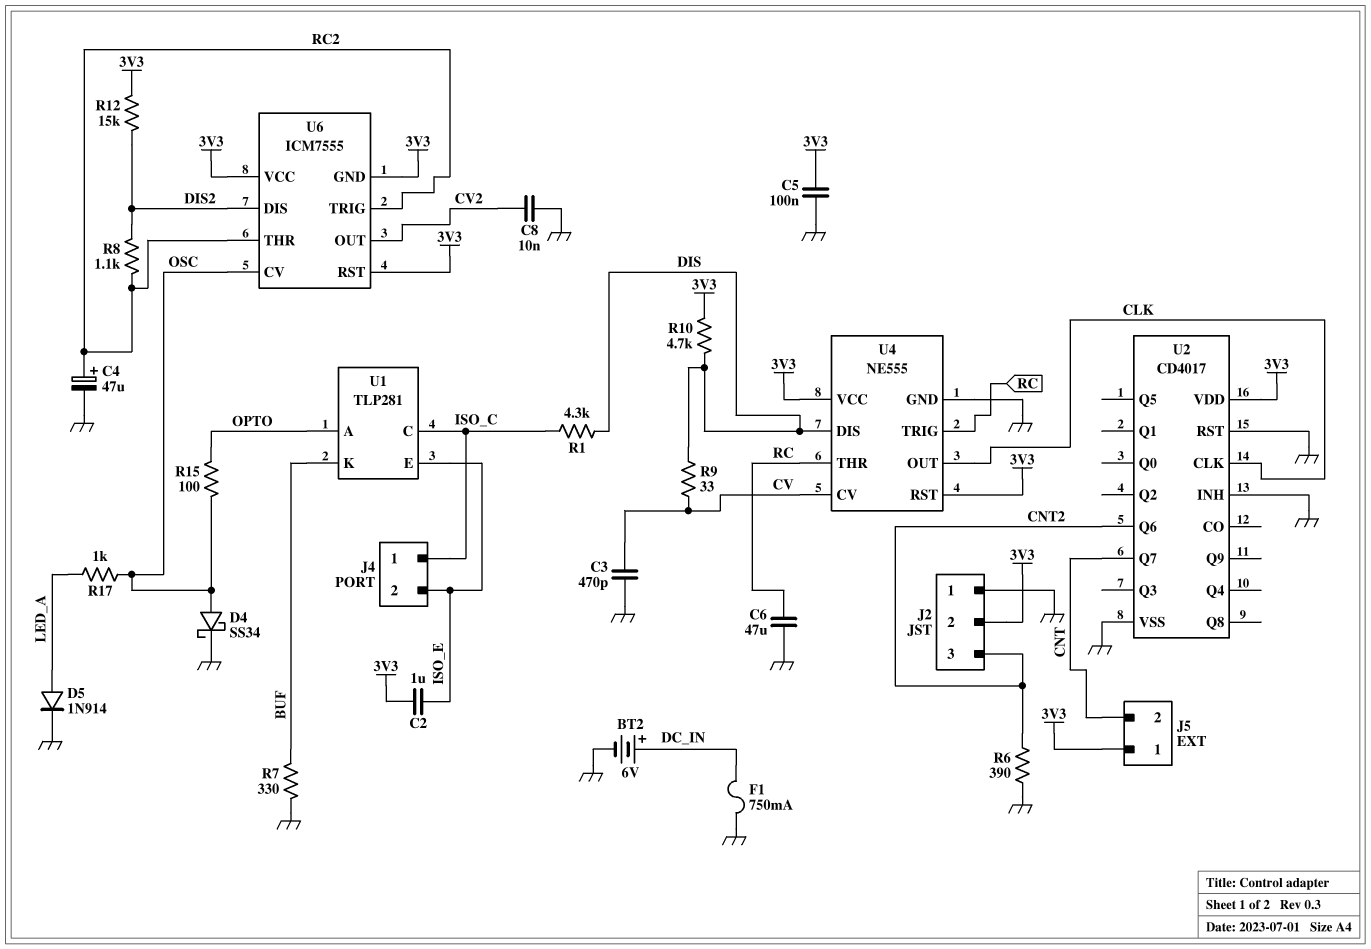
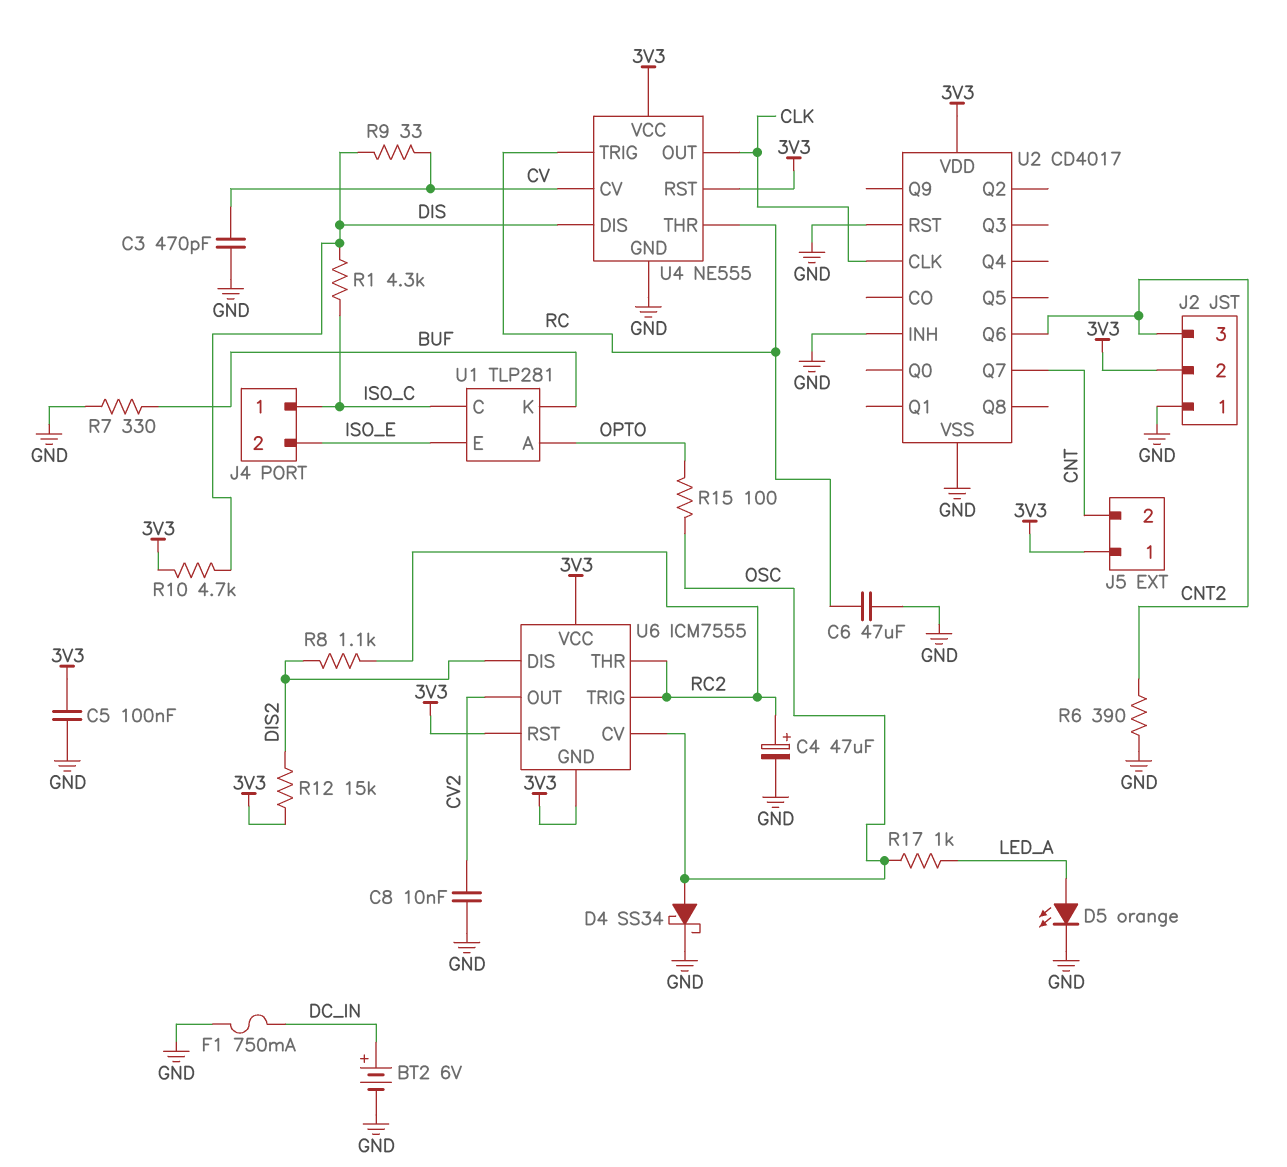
C2: 1uF (3V3, ISO_E) -> none
D5: diode 1N914 (A LED_A, K GND) -> LED orange (A LED_A, K GND)

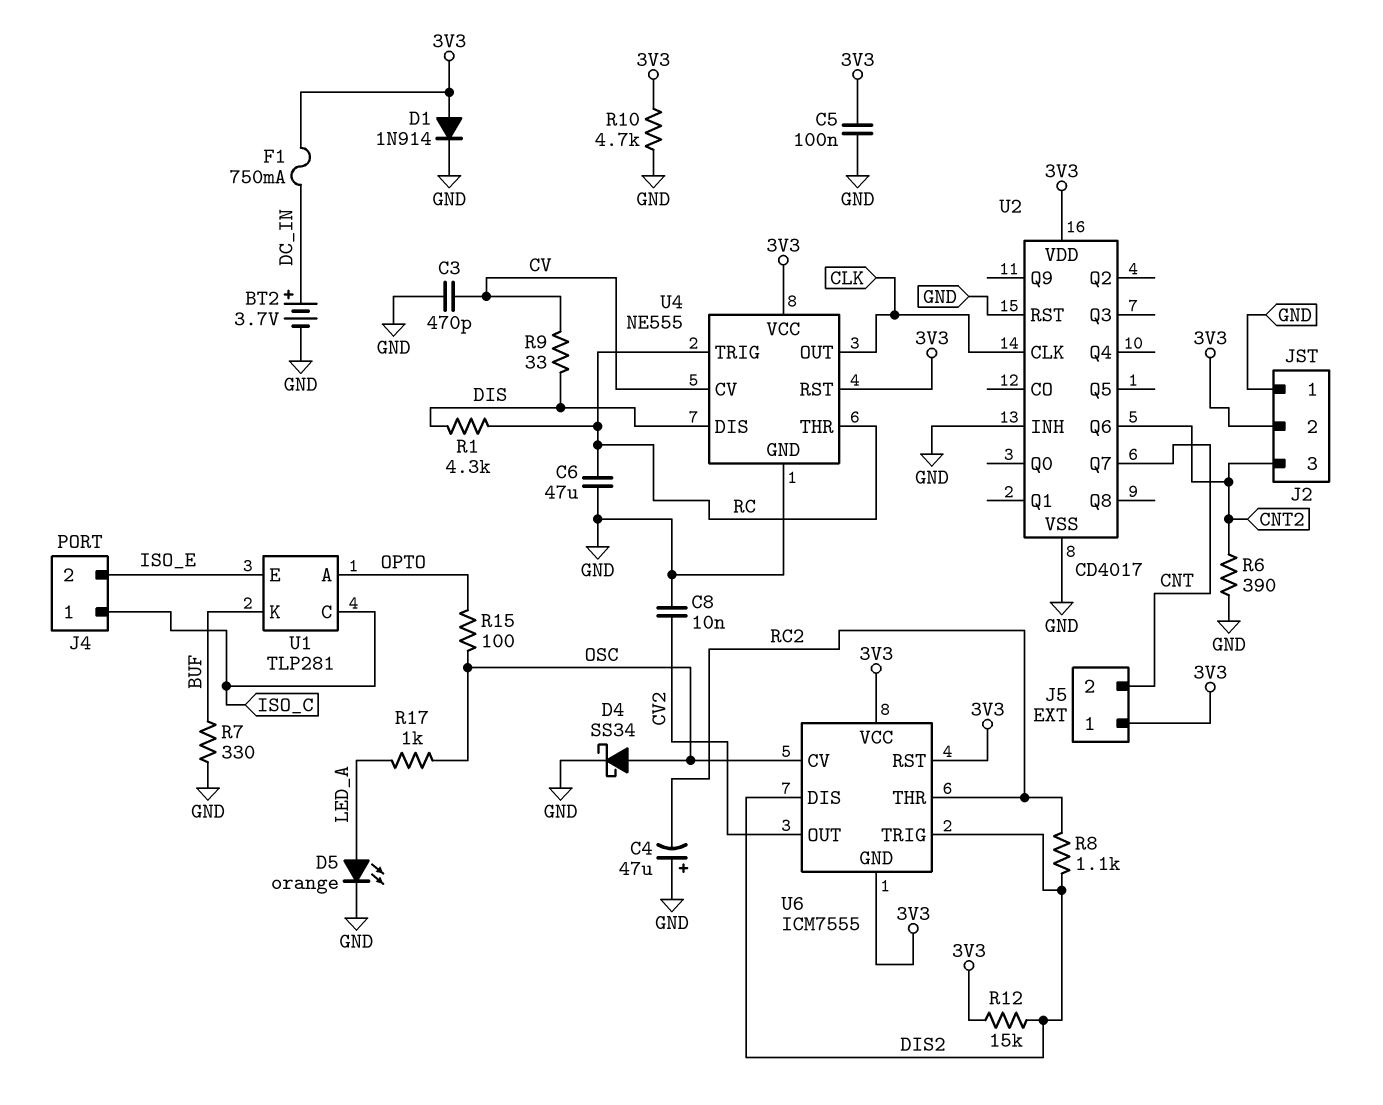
BT2: 6V (plus DC_IN, minus GND) -> 3.7V (plus DC_IN, minus GND)
C4: 47uF (plus RC2, minus GND) -> 47uF (plus GND, minus RC2)
D1: none -> diode 1N914 (A 3V3, K GND)
F1: 750mA (DC_IN, GND) -> 750mA (3V3, DC_IN)
R1: 4.3k (DIS, ISO_C) -> 4.3k (DIS, RC)
R10: 4.7k (3V3, DIS) -> 4.7k (3V3, GND)
U6 pin TRIG: RC2 -> DIS2

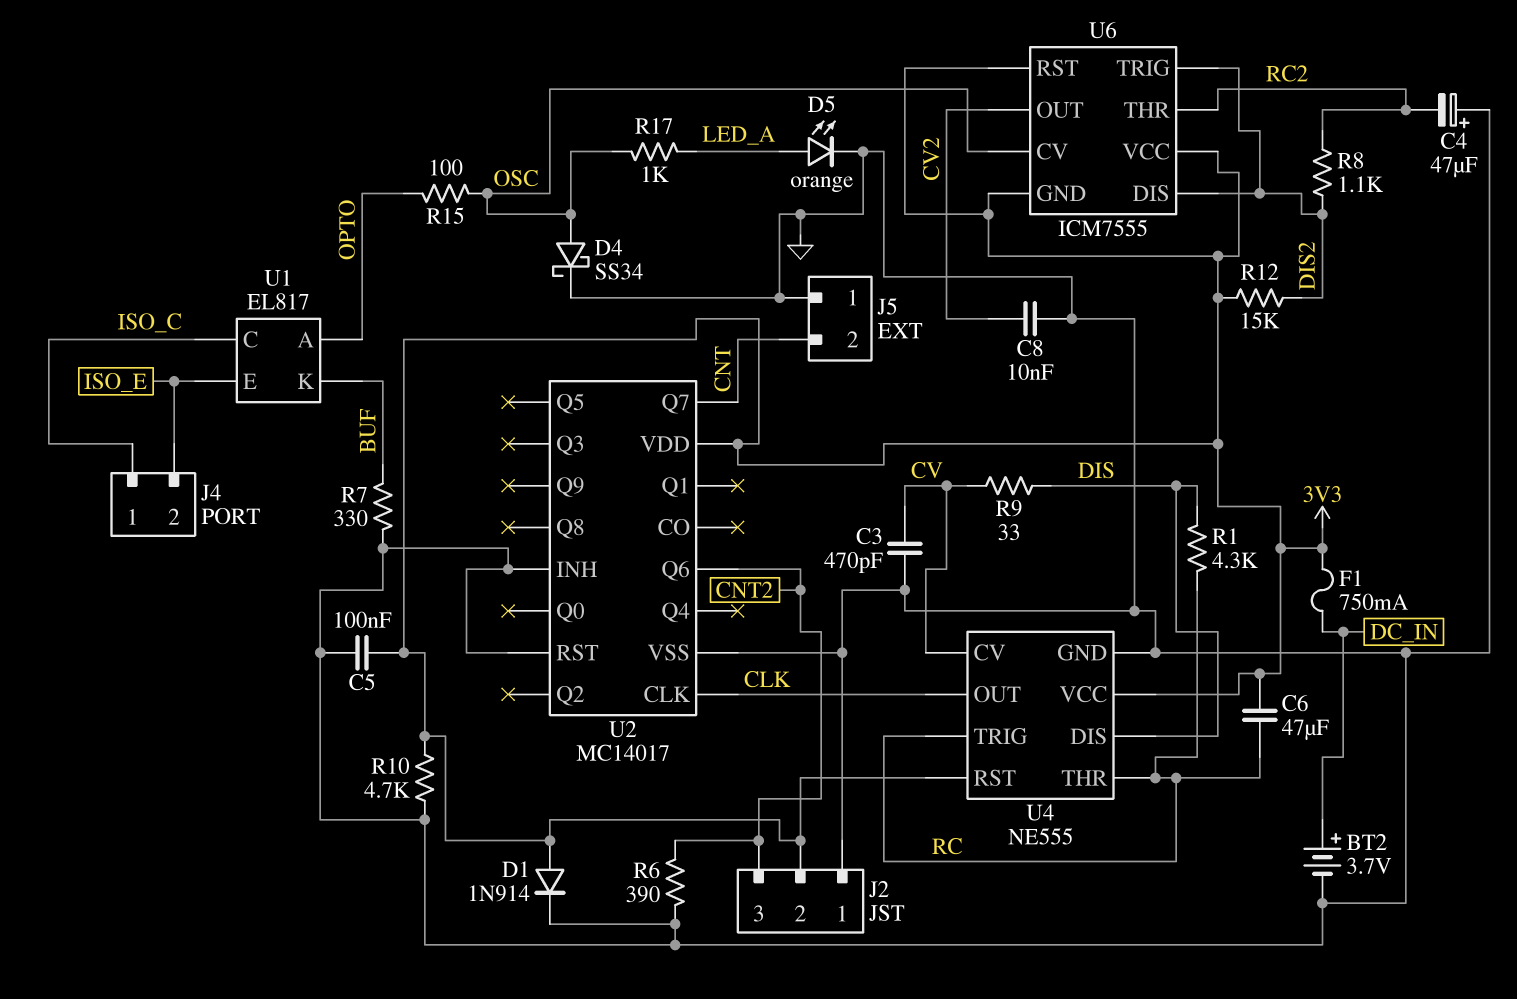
C6: 47uF (GND, RC) -> 47uF (3V3, RC)
J5 pin 1: 3V3 -> GND
U1: TLP281 -> EL817
U2: CD4017 -> MC14017

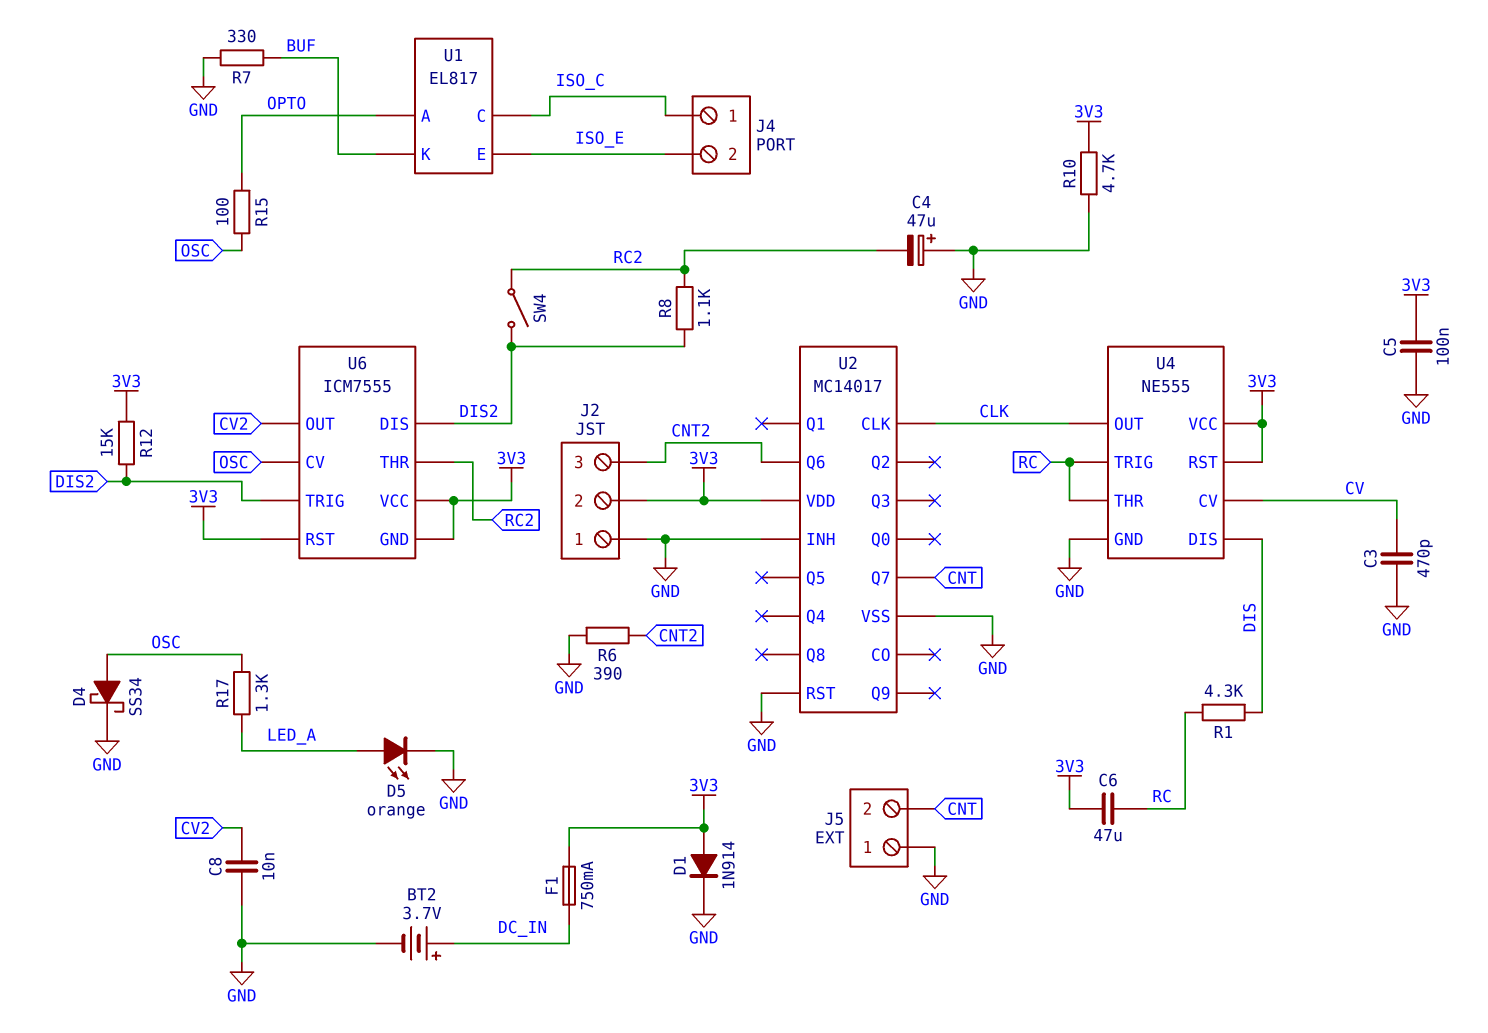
R9: 33 (CV, DIS) -> none
R17: 1k (LED_A, OSC) -> 1.3k (LED_A, OSC)
SW4: none -> switch (DIS2, RC2)

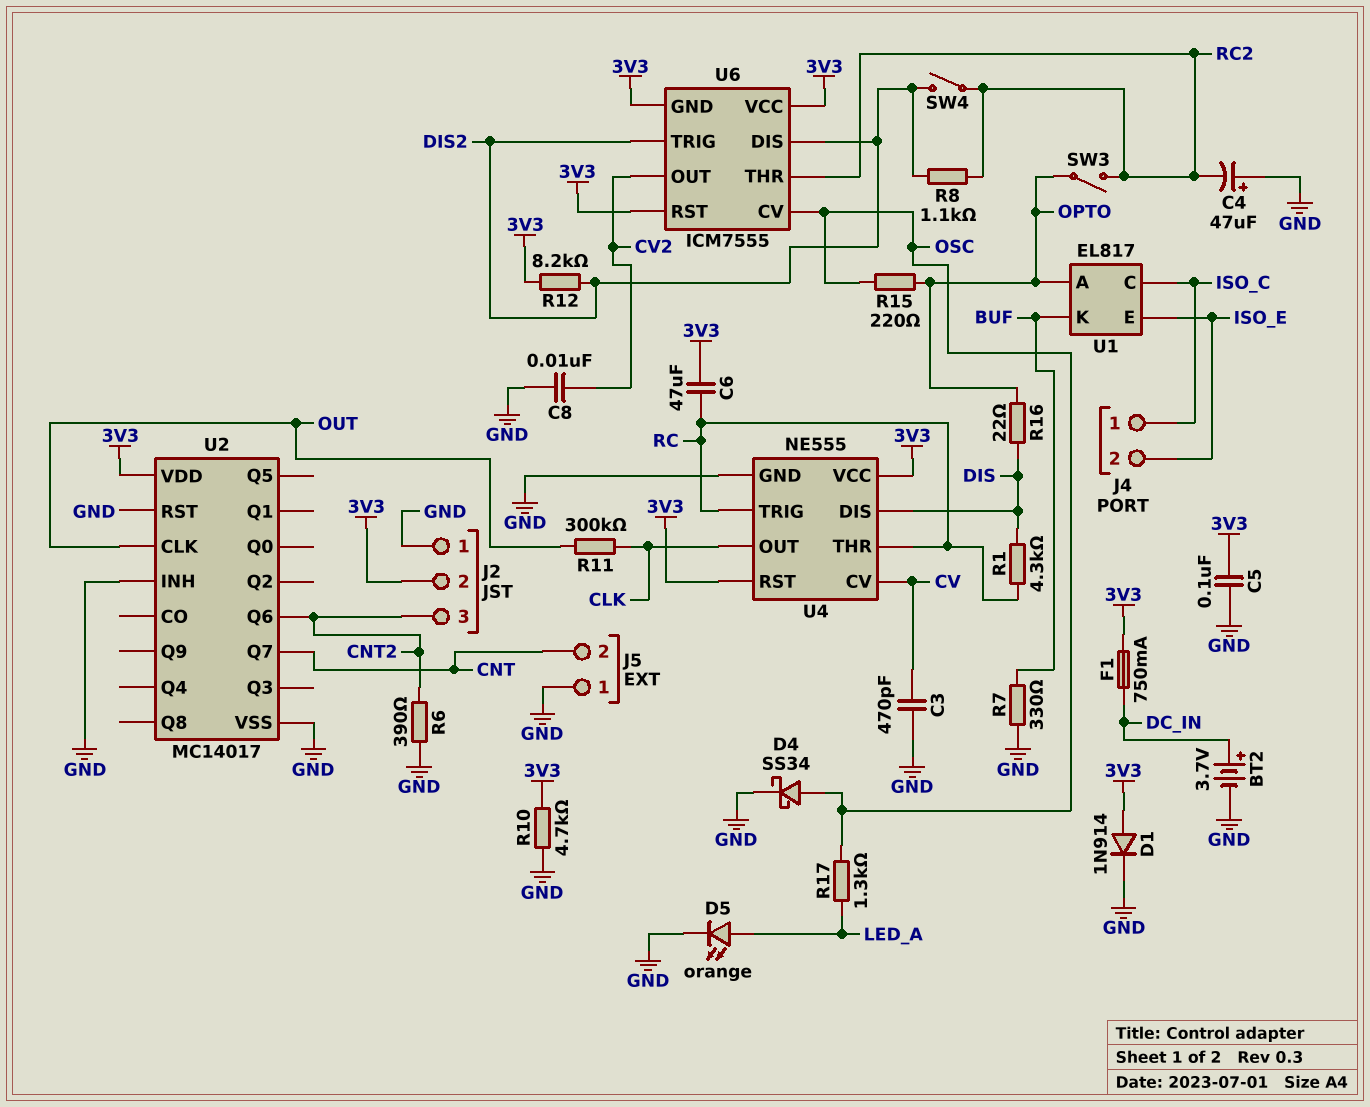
R11: none -> 300k (CLK, OUT)
R12: 15k (3V3, DIS2) -> 8.2k (3V3, DIS2)
R15: 100 (OPTO, OSC) -> 220 (OPTO, OSC)
R16: none -> 22 (DIS, OPTO)
SW3: none -> switch (OPTO, RC2)
U2 pin CLK: CLK -> OUT

